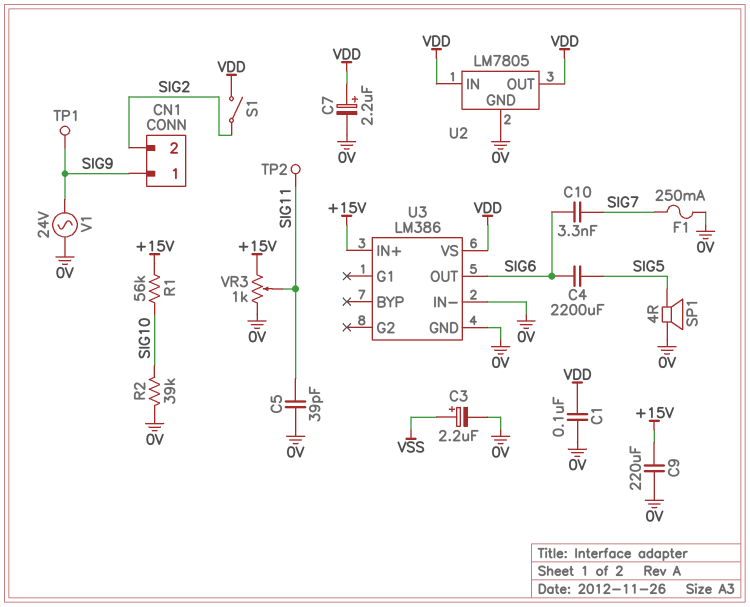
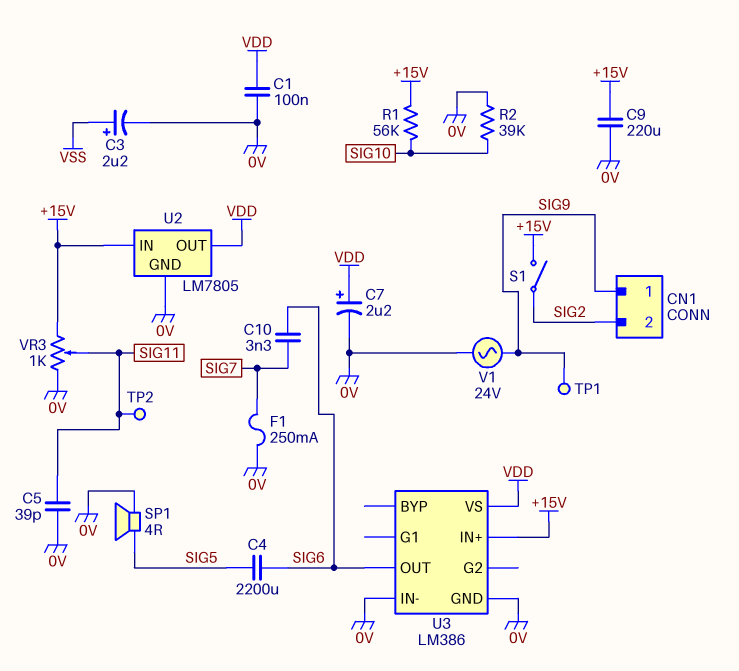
S1: switch (SIG2, VDD) -> switch (+15V, SIG2)
U2 pin IN: VDD -> +15V

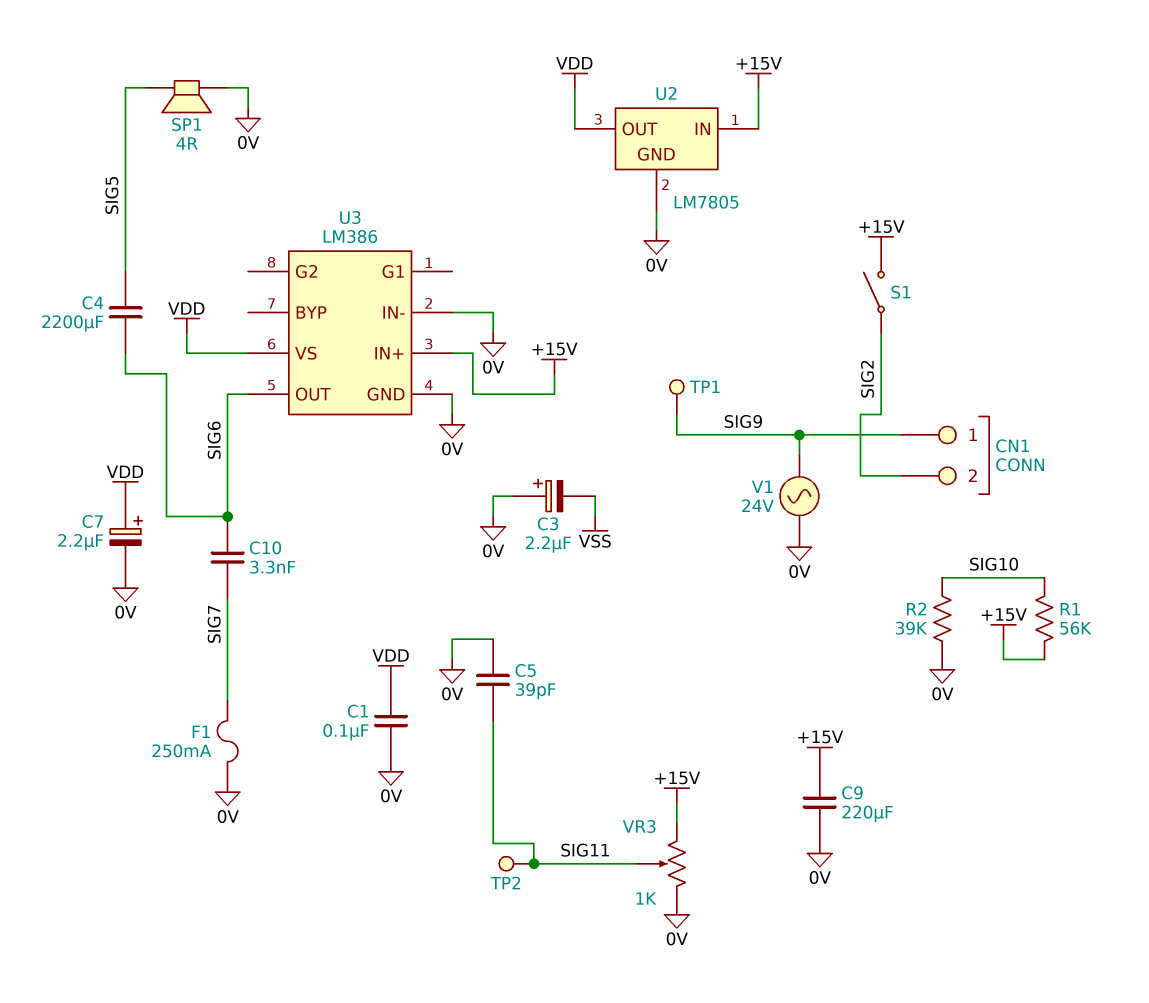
C3: 2.2uF (plus VSS, minus 0V) -> 2.2uF (plus 0V, minus VSS)

